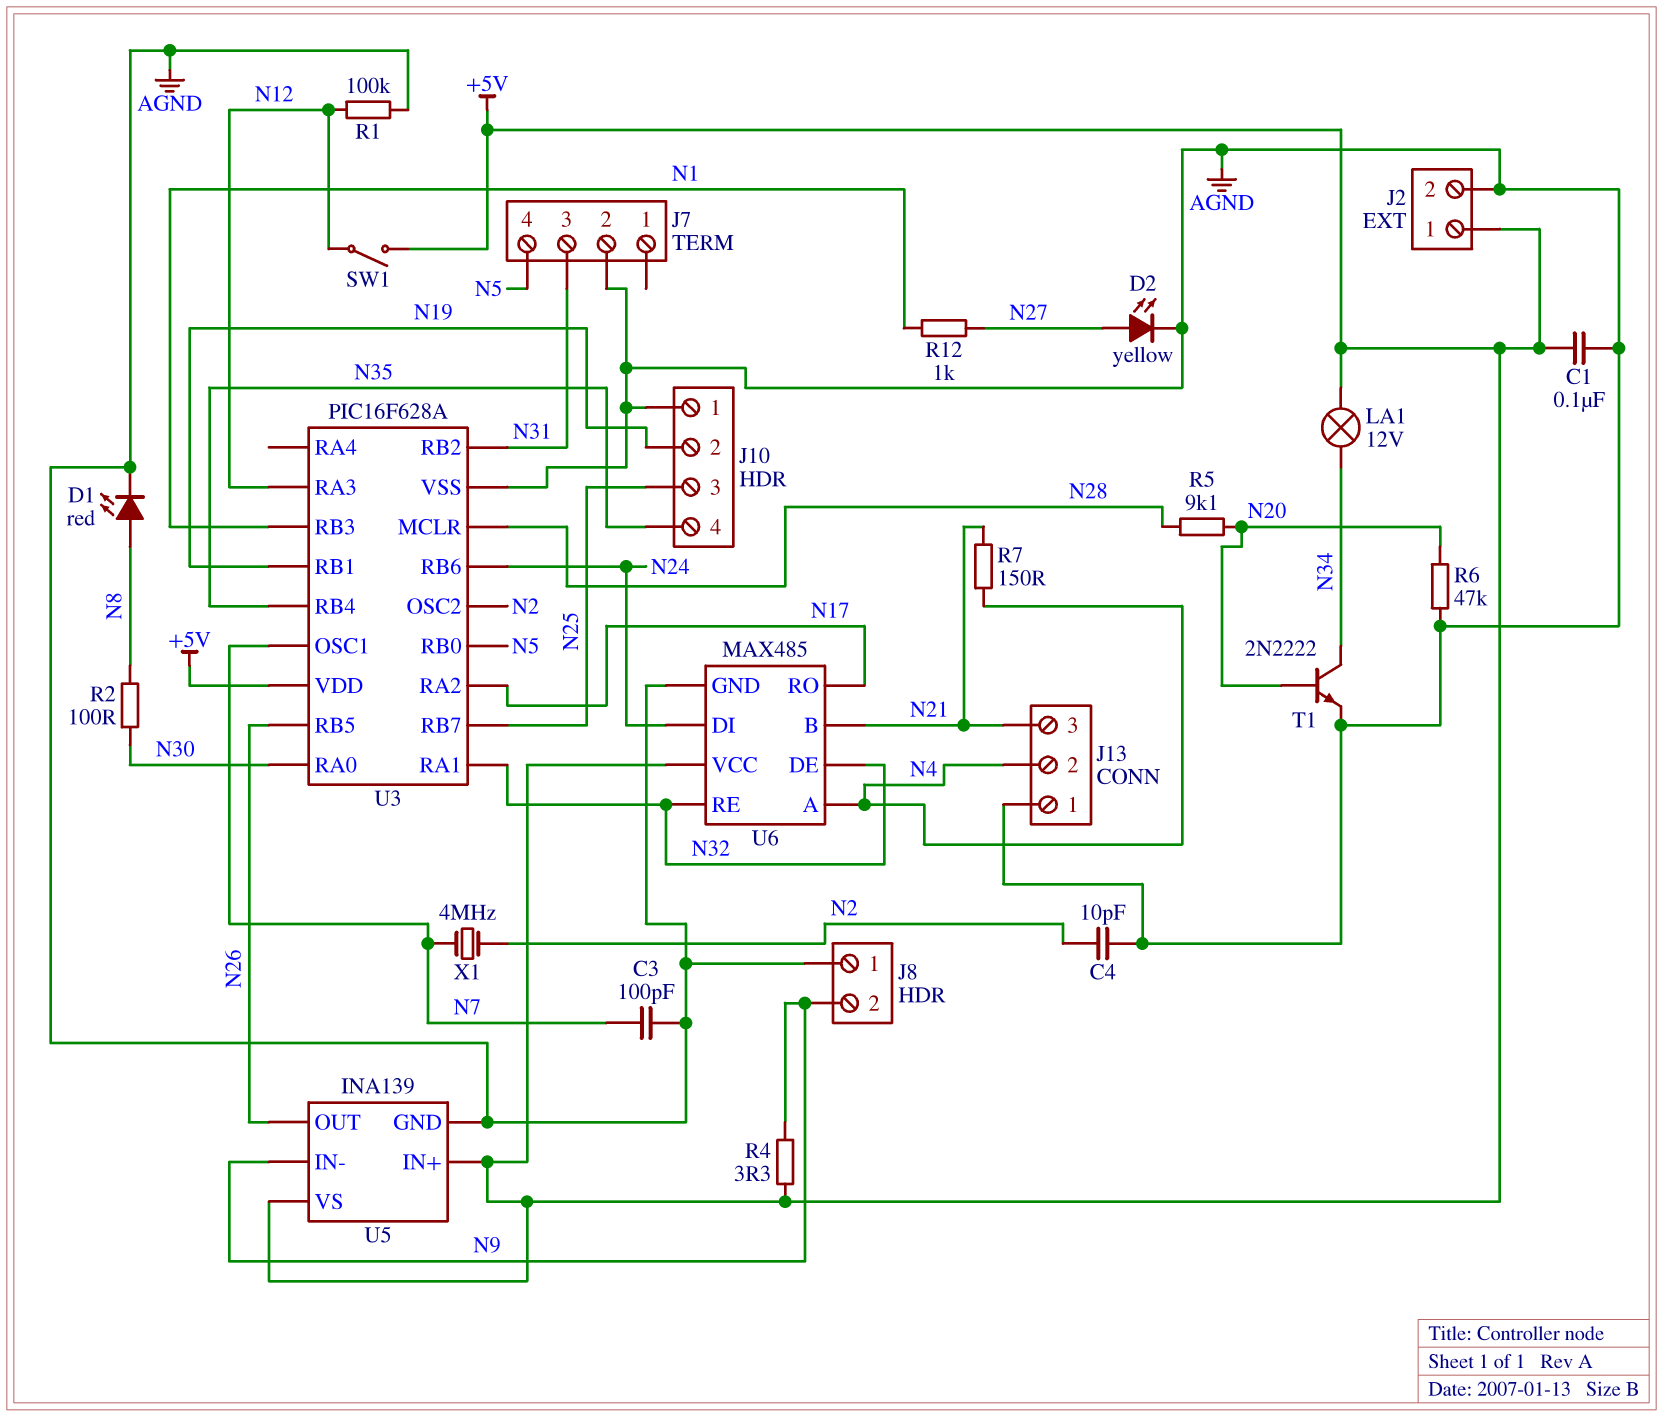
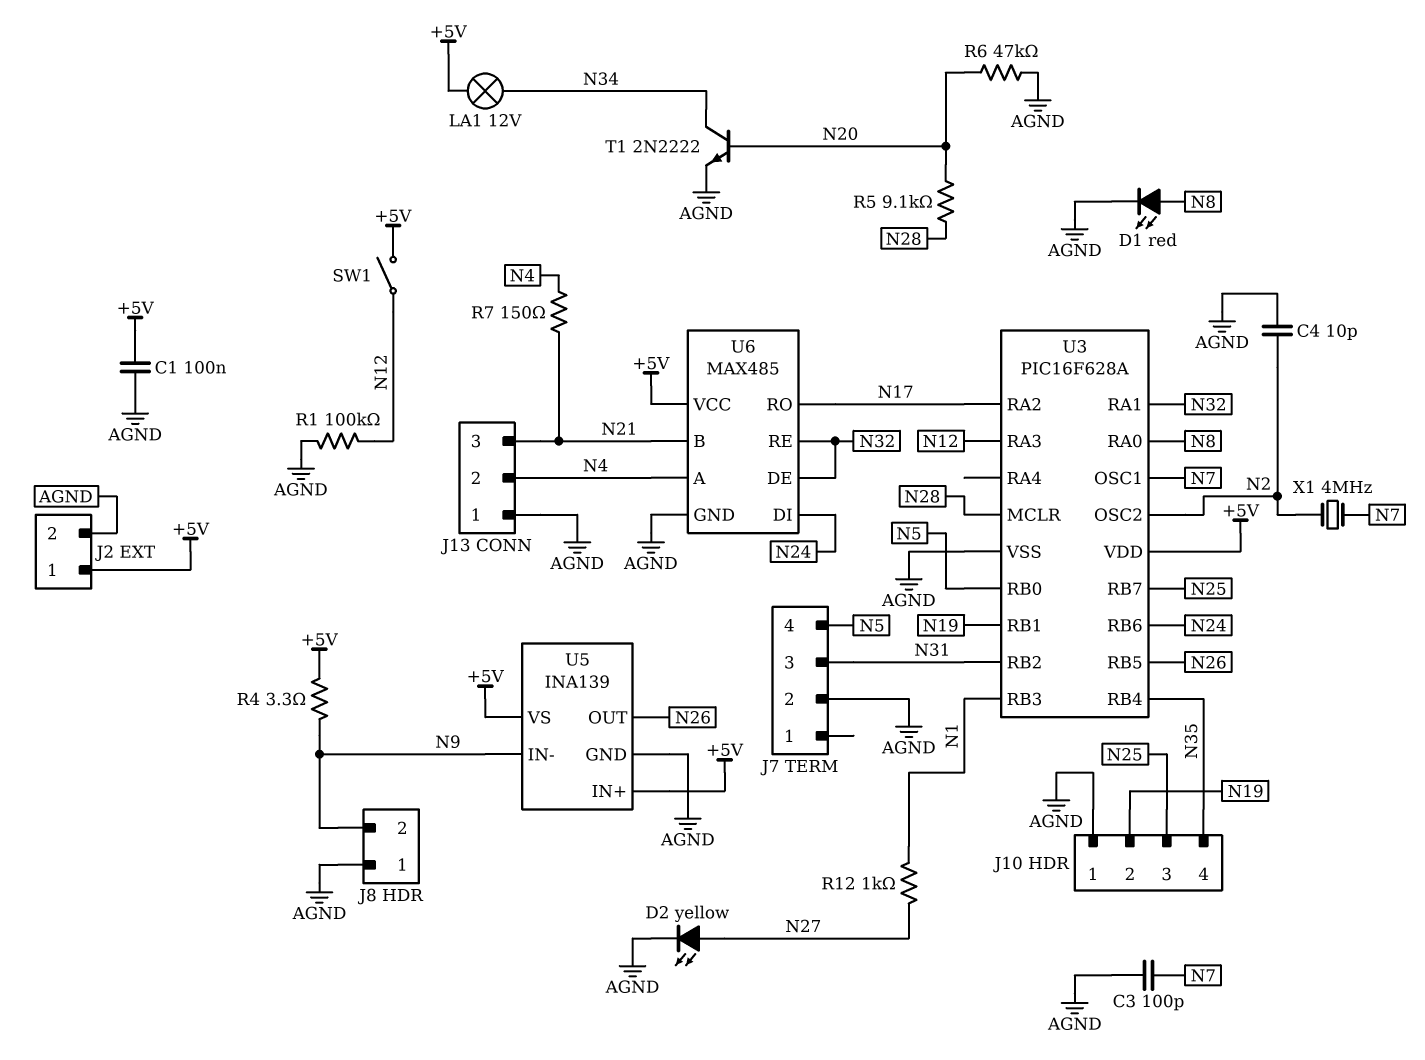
R2: 100 (N8, N30) -> none
U3 pin RA0: N30 -> N8

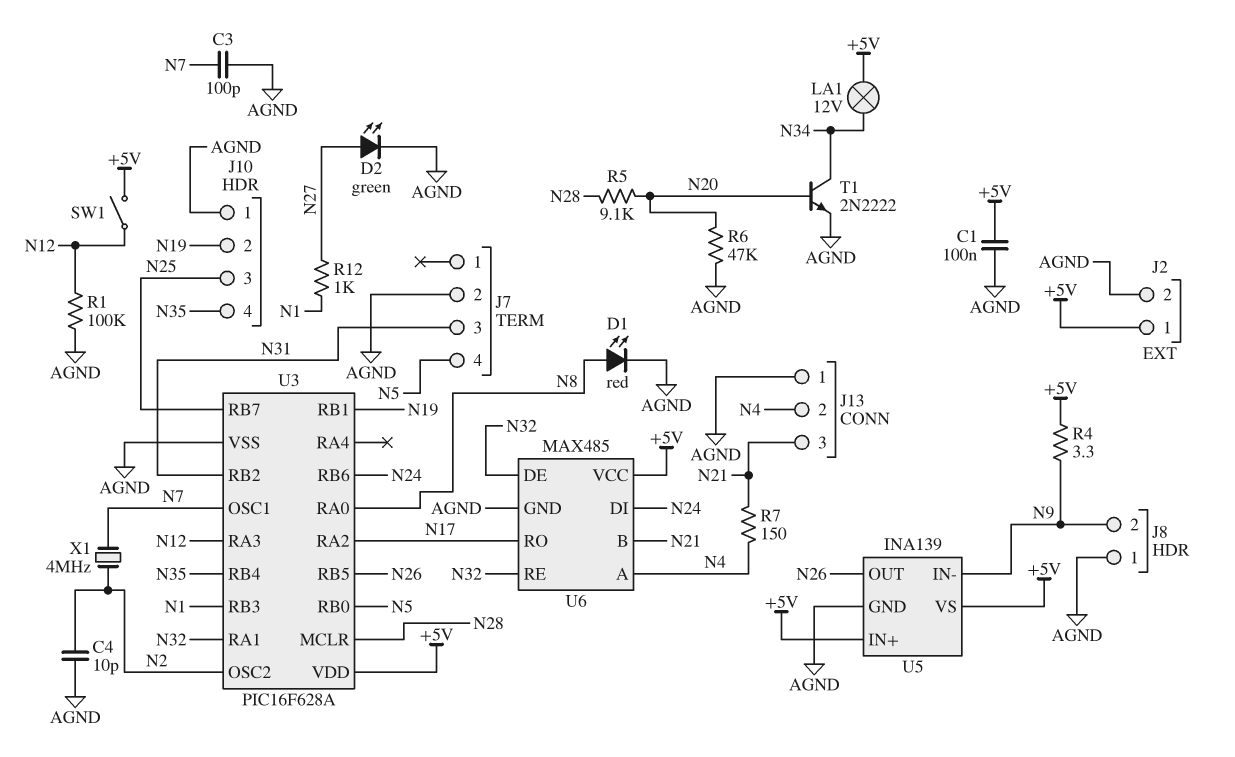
D2: LED yellow (A N27, K AGND) -> LED green (A N27, K AGND)

